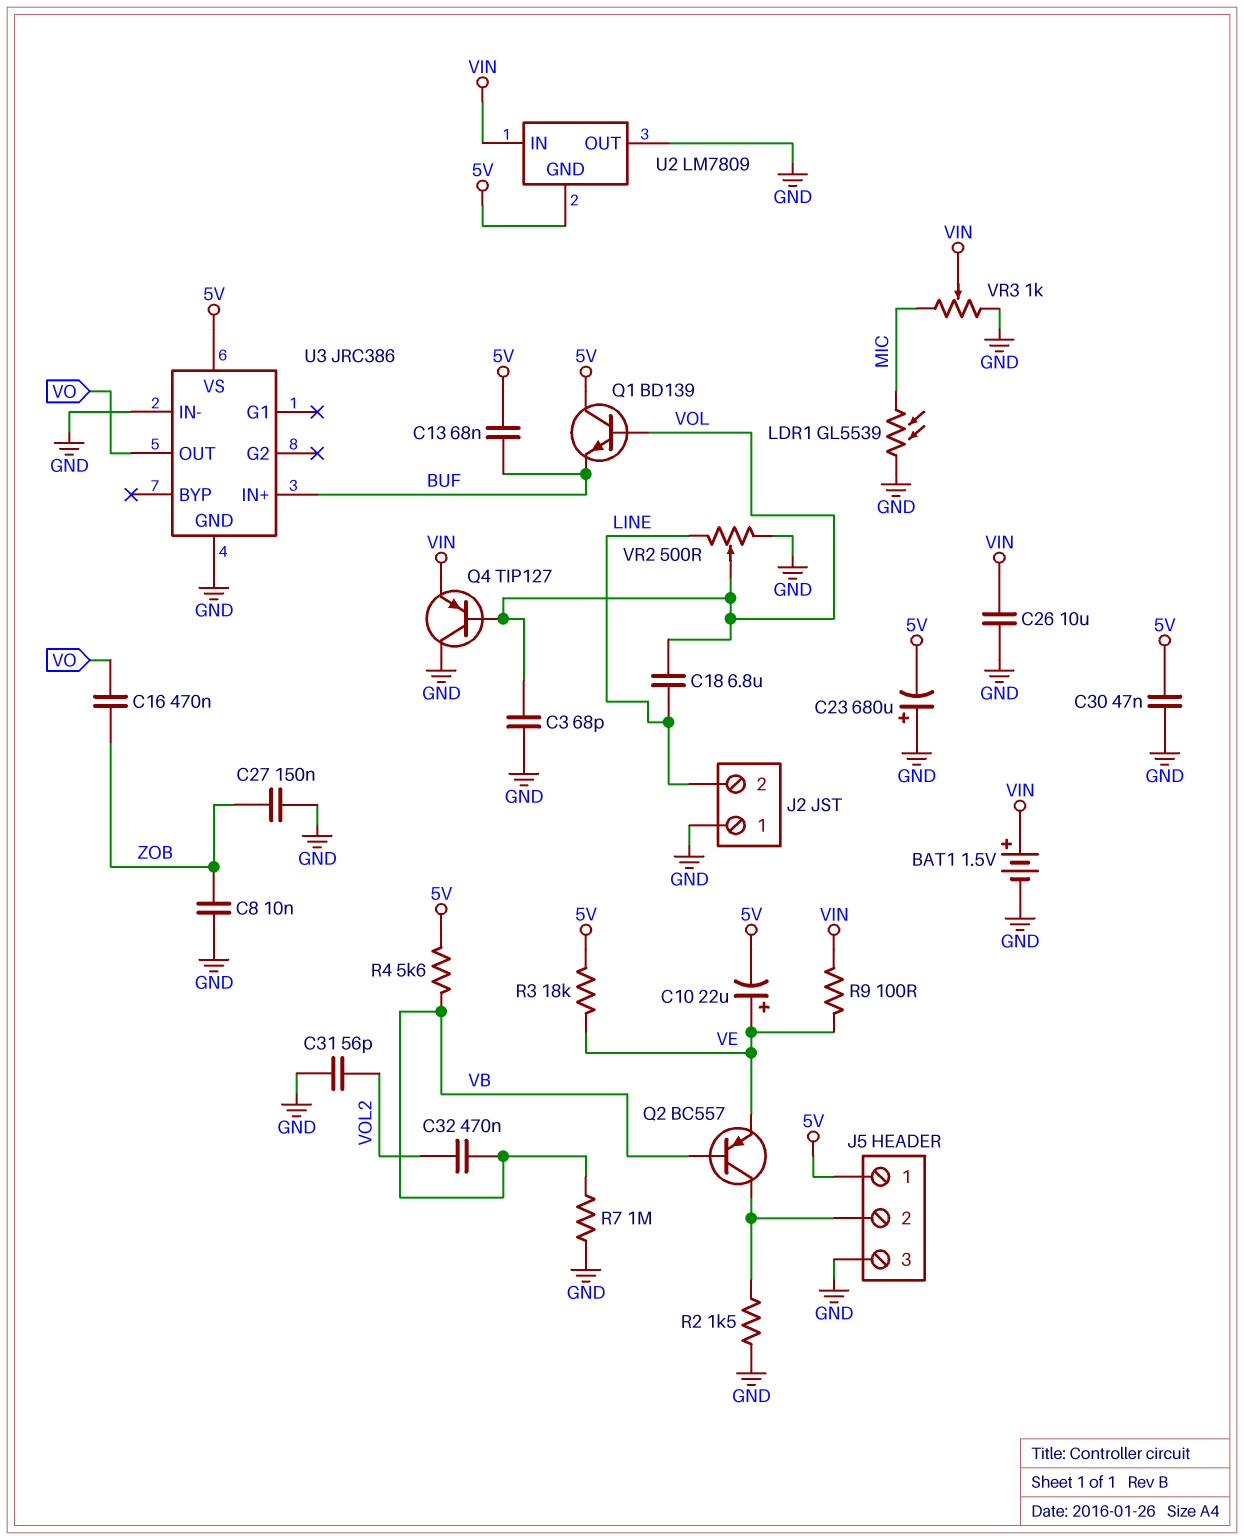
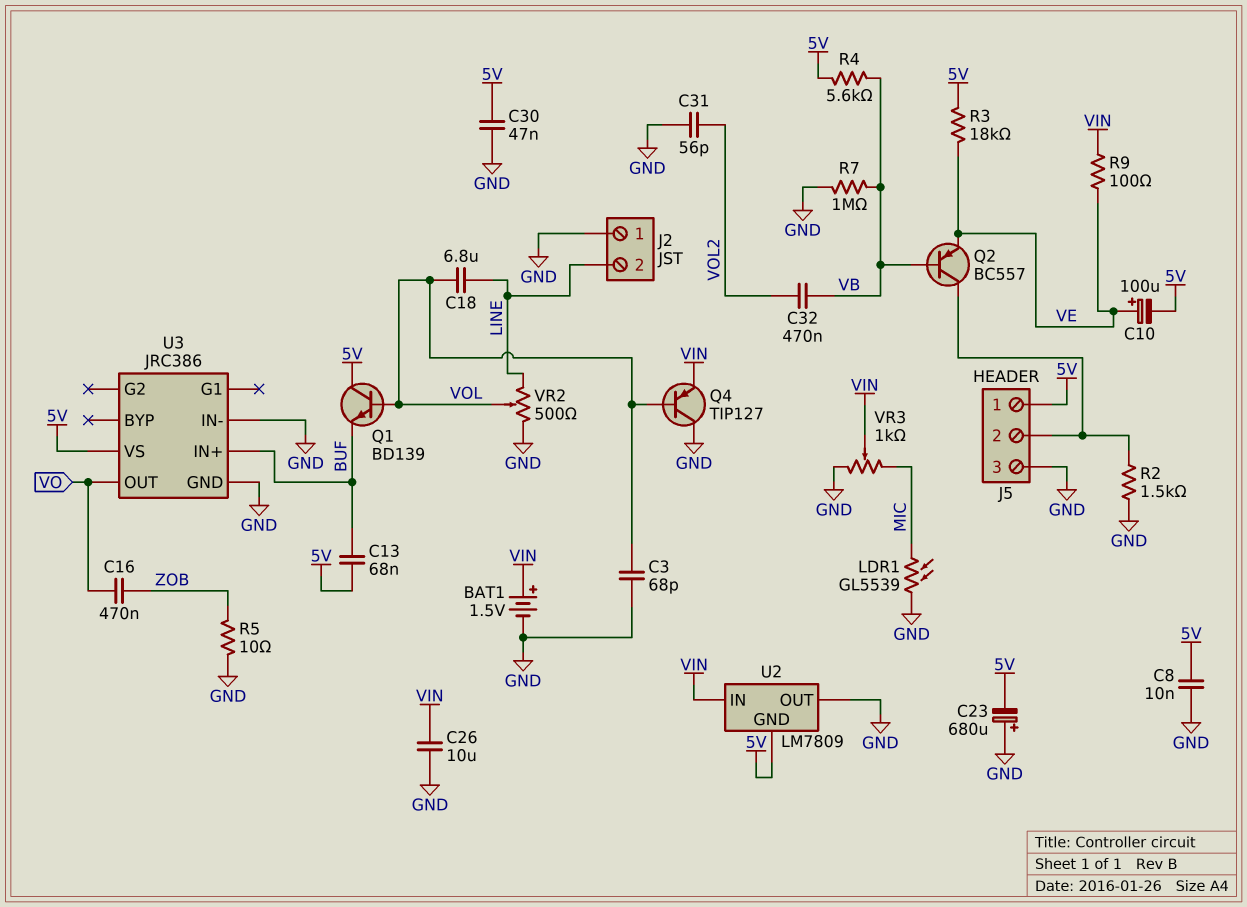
C8: 10nF (GND, ZOB) -> 10nF (5V, GND)
C10: 22uF (plus VE, minus 5V) -> 100uF (plus VE, minus 5V)
C27: 150nF (GND, ZOB) -> none
R5: none -> 10 (GND, ZOB)

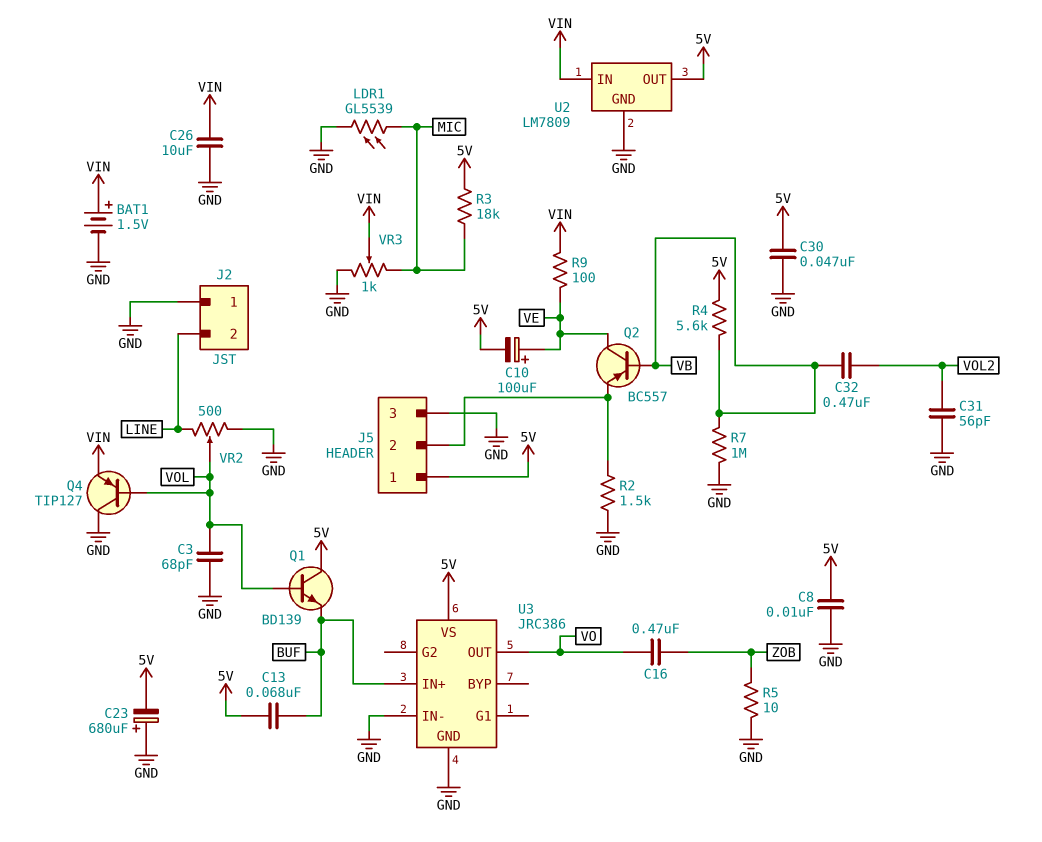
C18: 6.8uF (LINE, VOL) -> none
Q2: PNP BC557 (B VB, C J5/2, E VE) -> PNP BC557 (B VB, C VE, E J5/2)
R3: 18k (5V, VE) -> 18k (5V, MIC)
U2 pin GND: 5V -> GND
U2 pin OUT: GND -> 5V

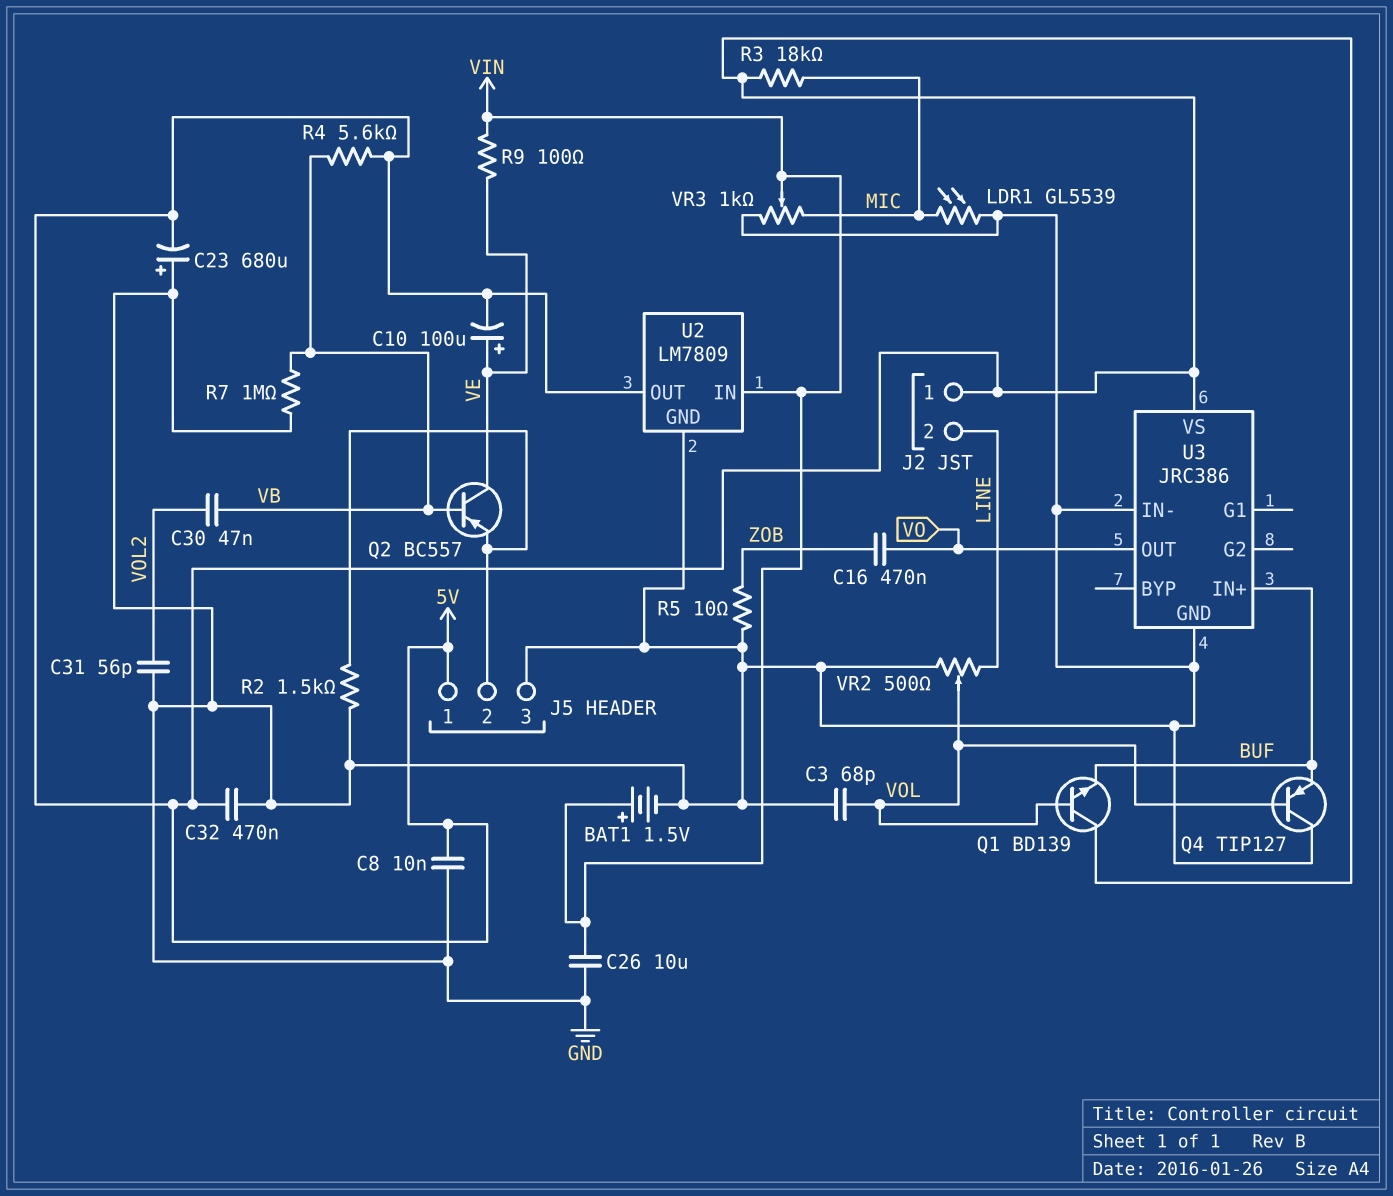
C13: 68nF (5V, BUF) -> none
C30: 47nF (5V, GND) -> 47nF (VB, VOL2)
C32: 470nF (VB, VOL2) -> 470nF (5V, GND)
J2 pin 1: GND -> 5V
Q4: PNP TIP127 (B VOL, C GND, E VIN) -> PNP TIP127 (B VOL, C GND, E BUF)

